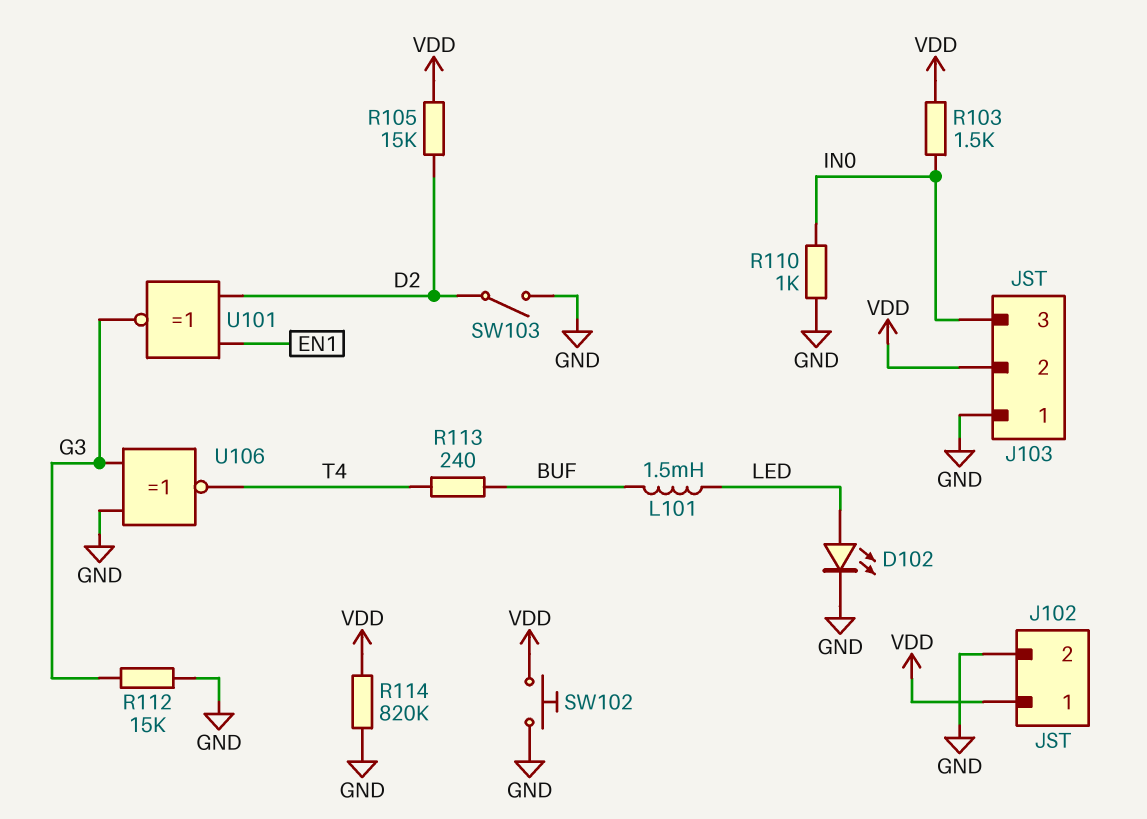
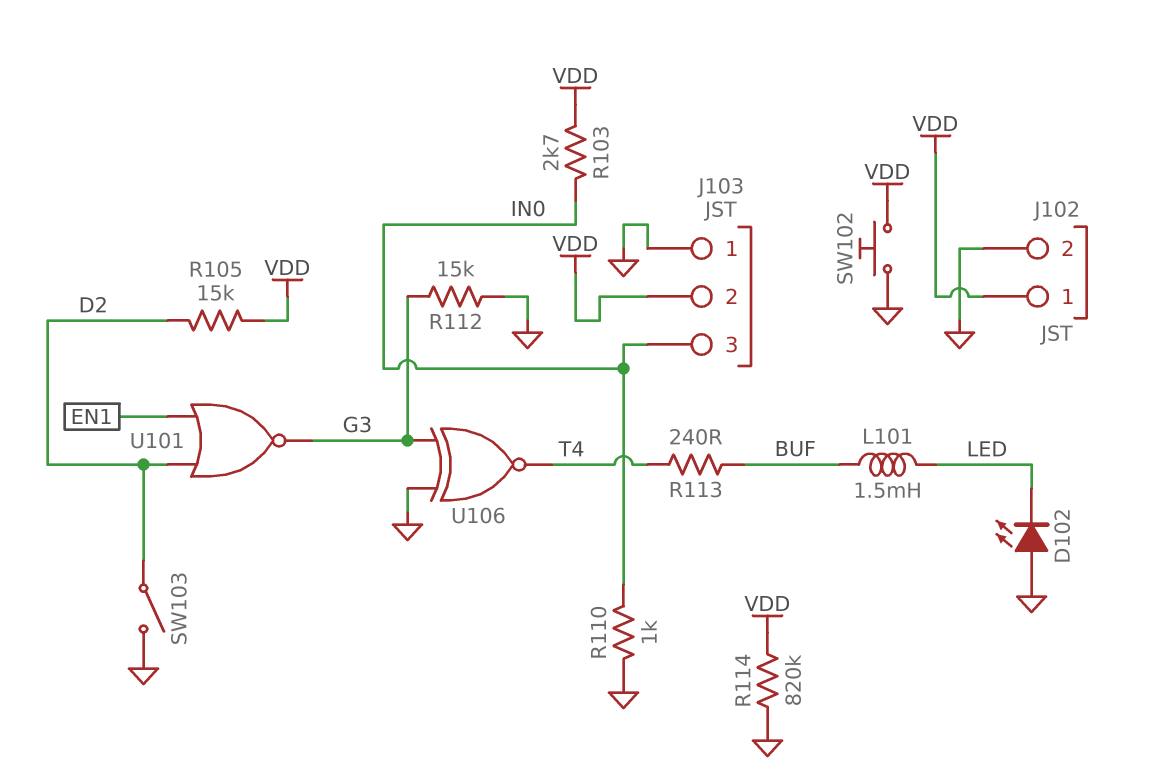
D102: LED (A LED, K GND) -> LED (A GND, K LED)
R103: 1.5k (IN0, VDD) -> 2.7k (IN0, VDD)
U101: XNOR (in D2, in EN1, out G3) -> NOR (in D2, in EN1, out G3)

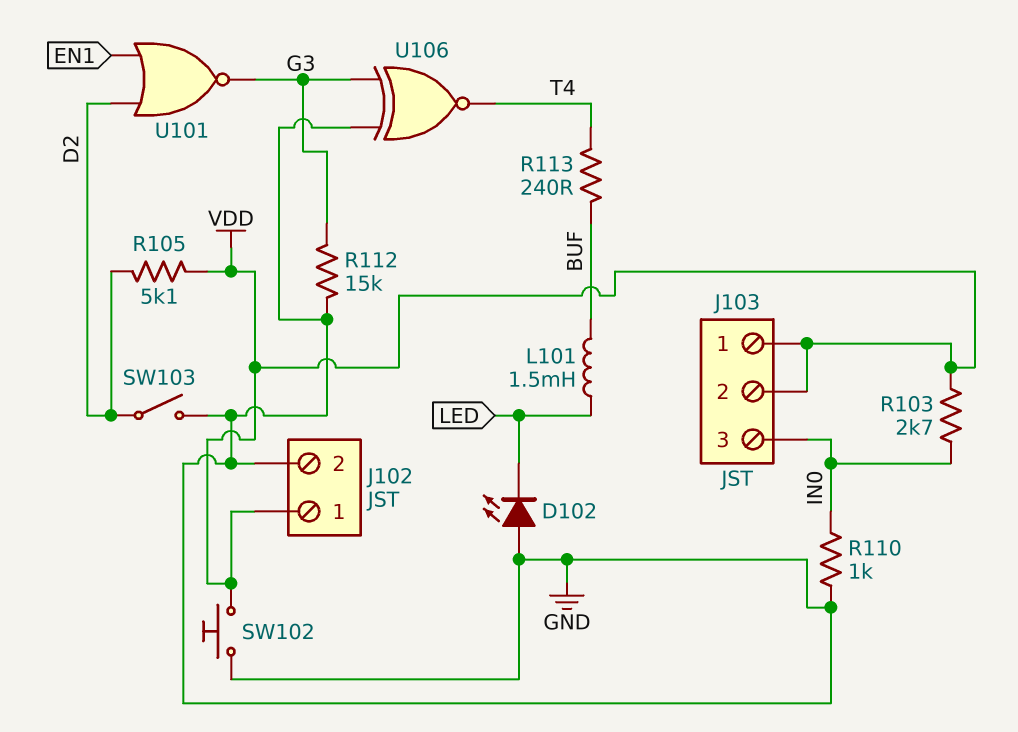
J103 pin 1: GND -> VDD
R105: 15k (D2, VDD) -> 5.1k (D2, VDD)
R114: 820k (GND, VDD) -> none

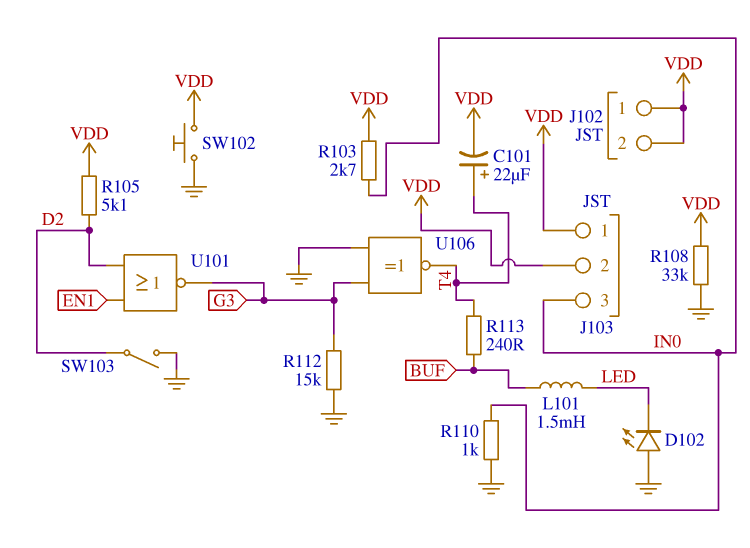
C101: none -> 22uF (plus T4, minus VDD)
J102 pin 2: GND -> VDD
R108: none -> 33k (GND, VDD)

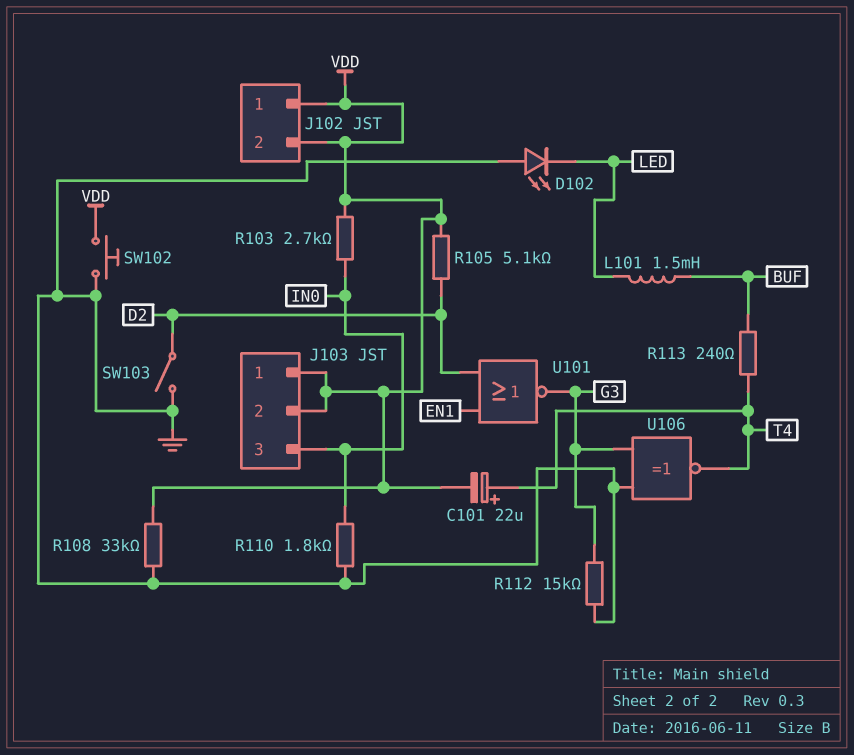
R110: 1k (GND, IN0) -> 1.8k (GND, IN0)

